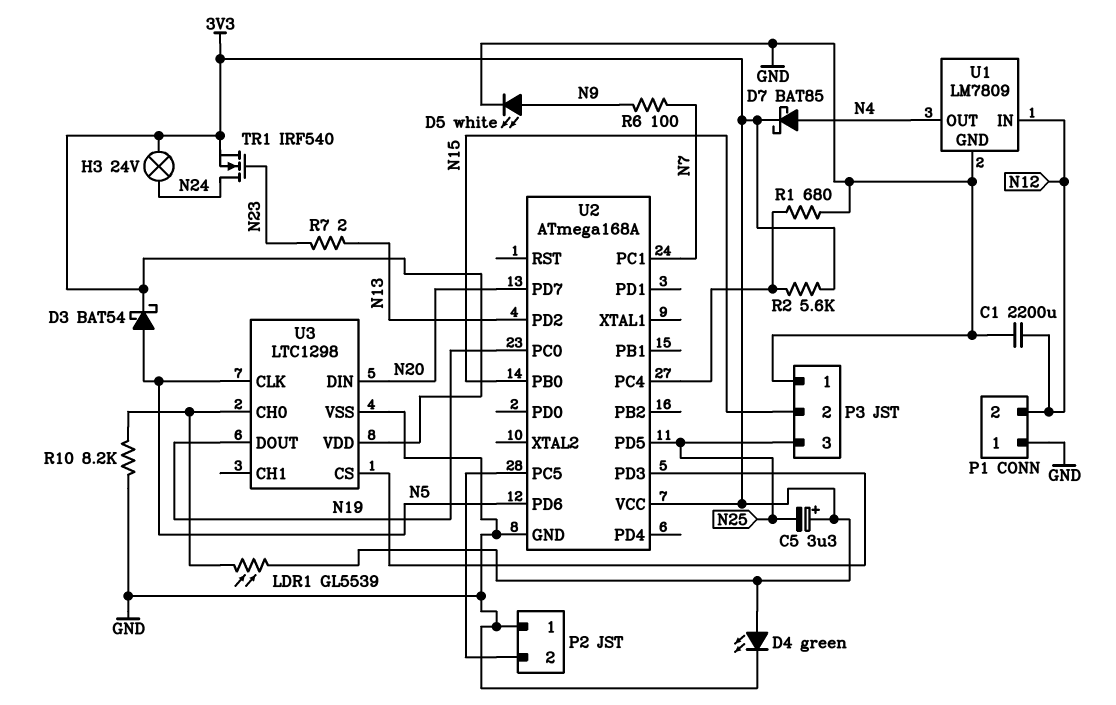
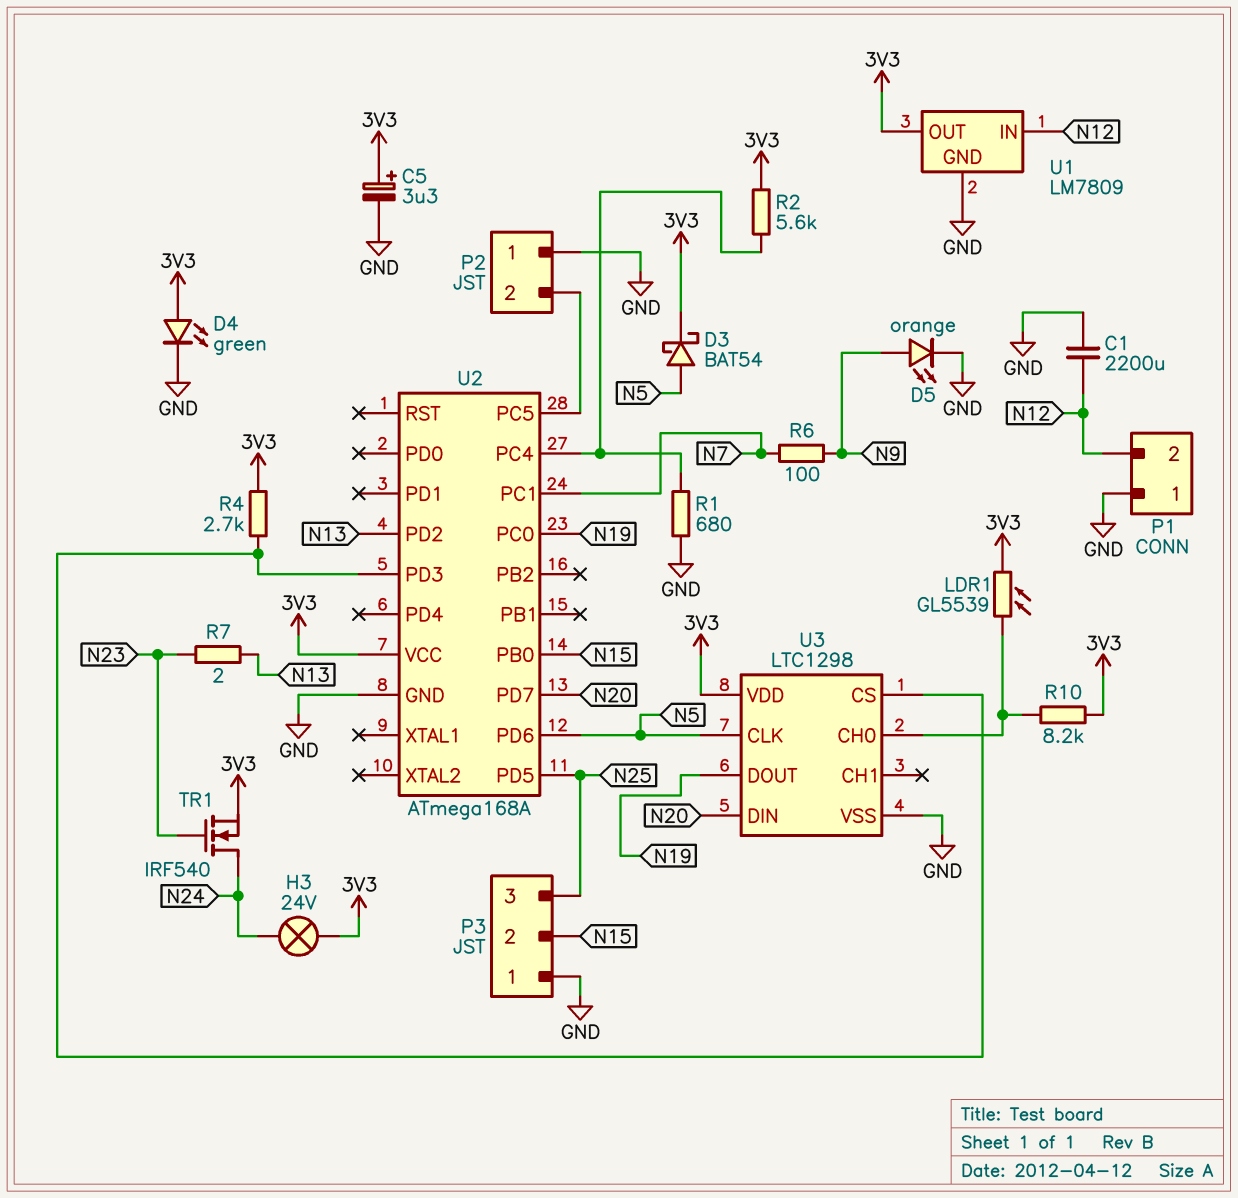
C5: 3.3uF (plus 3V3, minus N25) -> 3.3uF (plus 3V3, minus GND)
D5: LED white (A N9, K GND) -> LED orange (A N9, K GND)
D7: schottky BAT85 (A N4, K 3V3) -> none
R4: none -> 2.7k (3V3, U2/PD3)
R10: 8.2k (GND, U3/CH0) -> 8.2k (3V3, U3/CH0)
U1 pin OUT: N4 -> 3V3

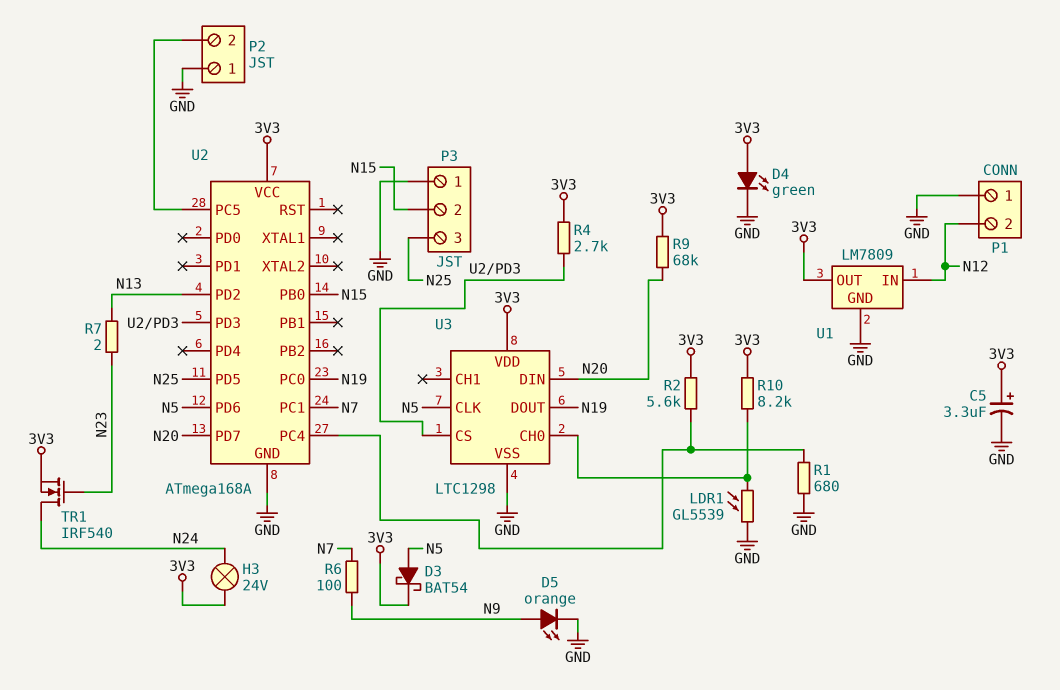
C1: 2200uF (GND, N12) -> none
LDR1: GL5539 (3V3, U3/CH0) -> GL5539 (GND, U3/CH0)
R9: none -> 68k (3V3, N20)

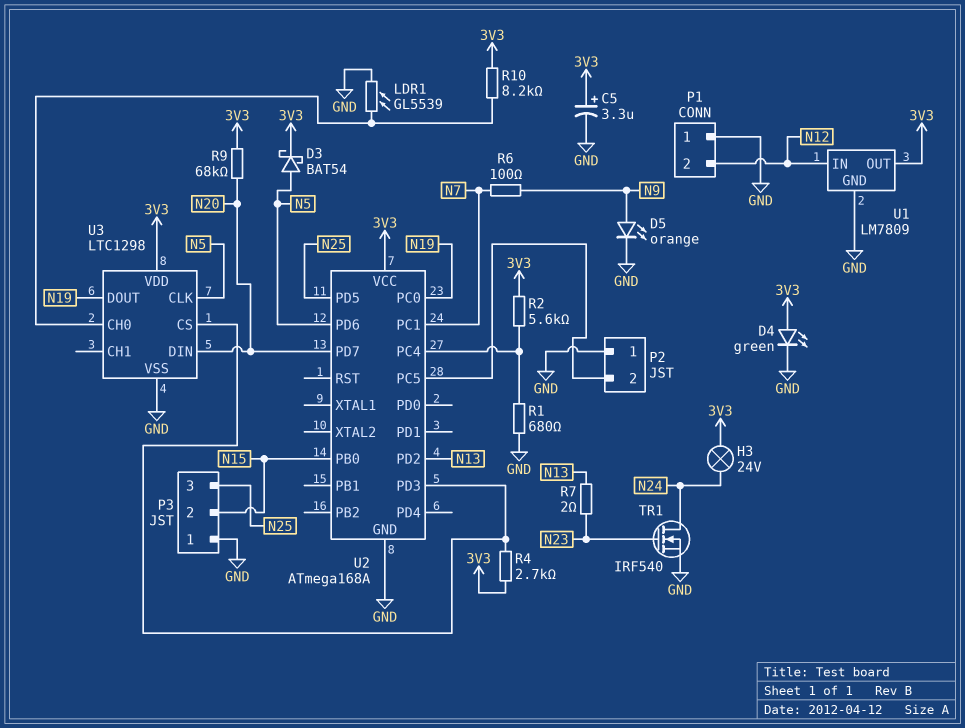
TR1: NMOS IRF540 (G N23, D N24, S 3V3) -> NMOS IRF540 (G N23, D N24, S GND)

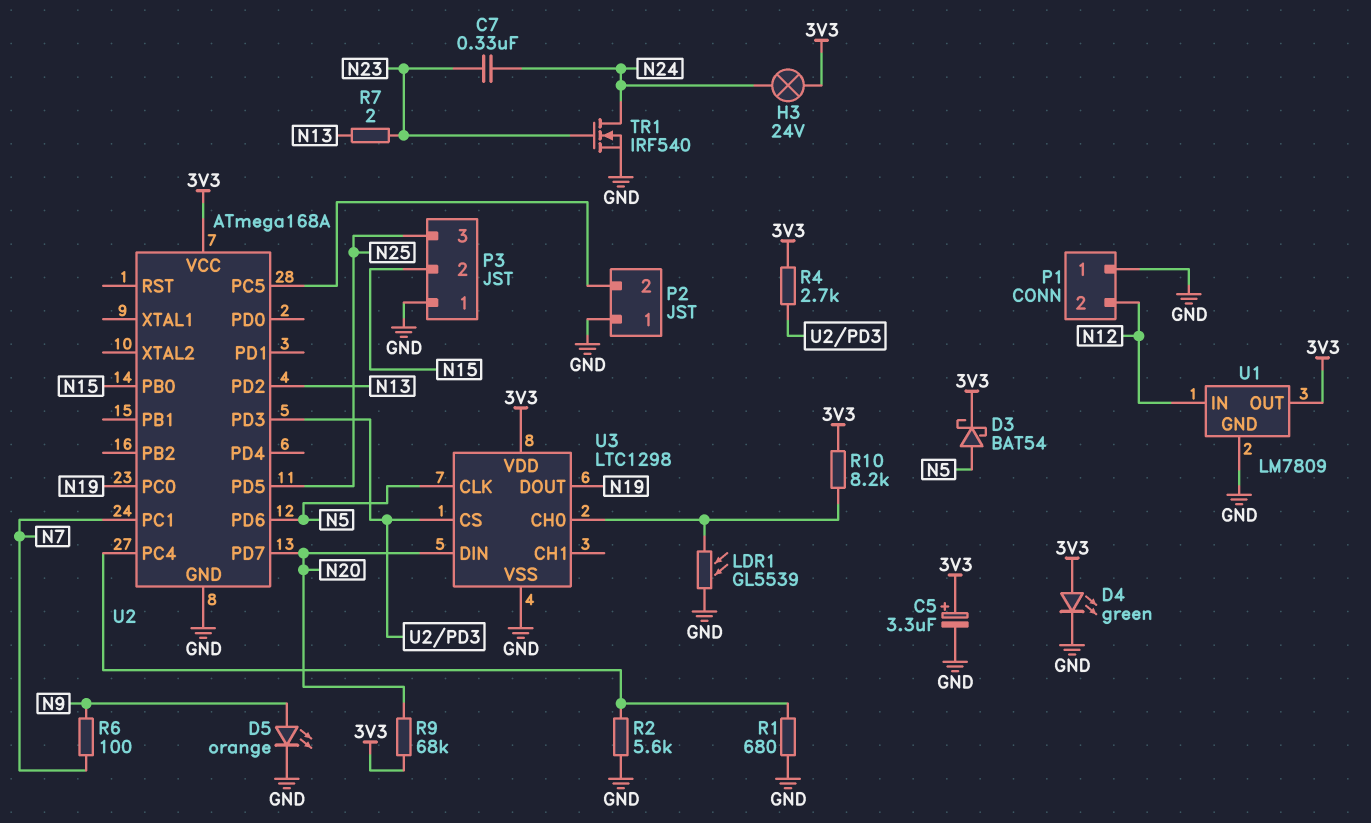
C7: none -> 330nF (N23, N24)
R2: 5.6k (3V3, U2/PC4) -> 5.6k (GND, U2/PC4)

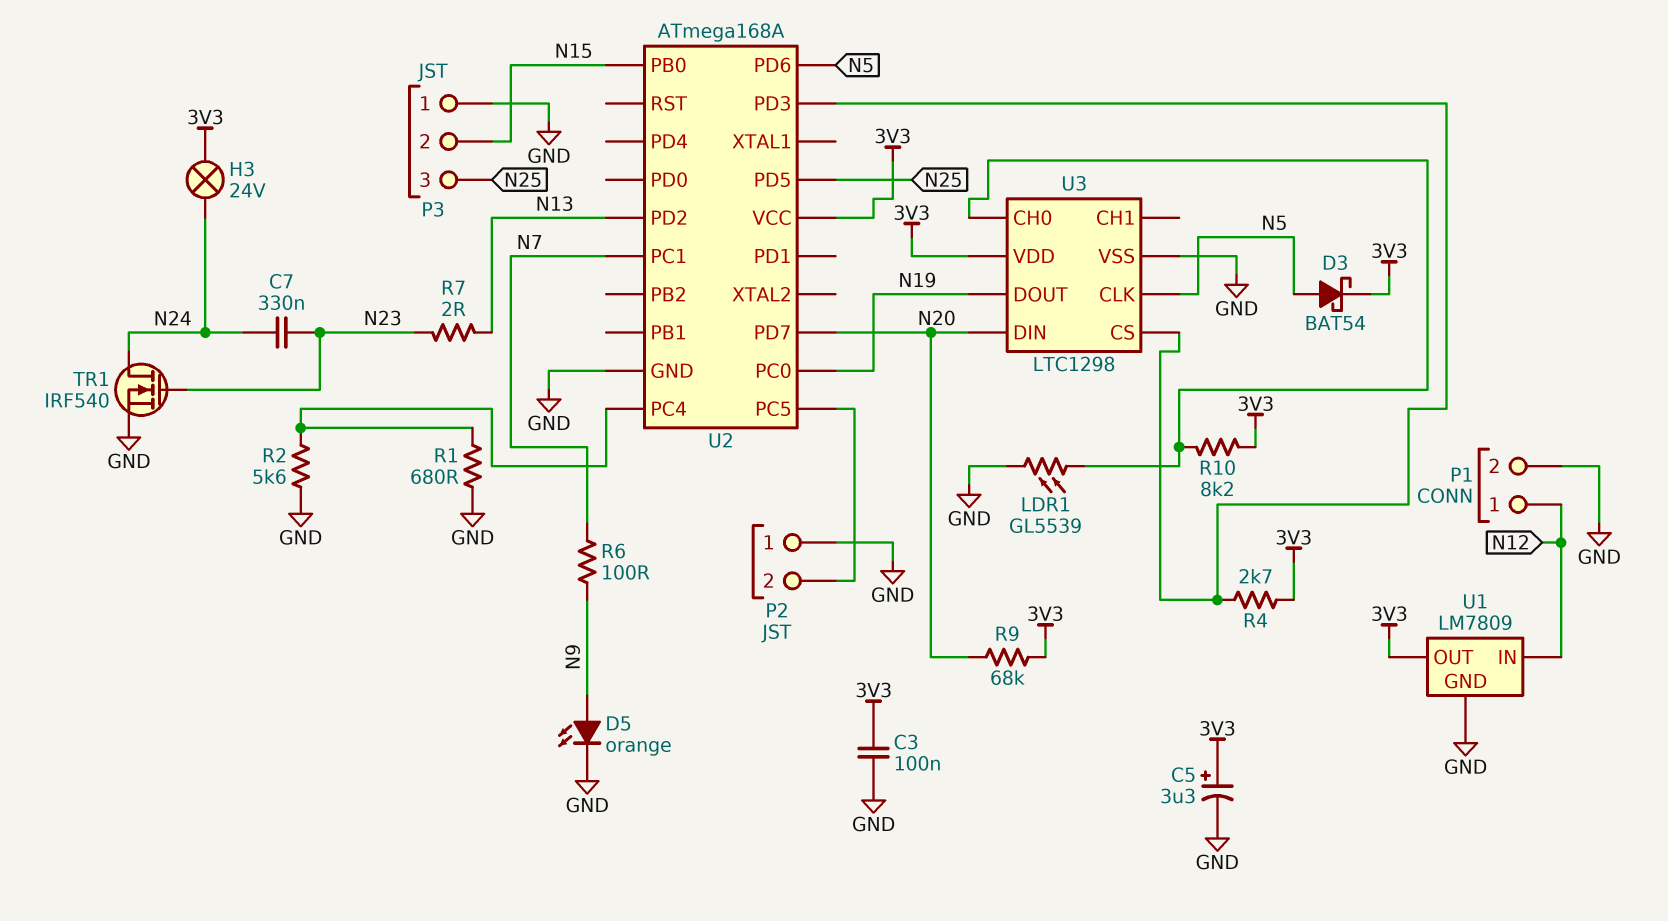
C3: none -> 100nF (3V3, GND)
D4: LED green (A 3V3, K GND) -> none
P1 pin 1: GND -> N12
P1 pin 2: N12 -> GND

